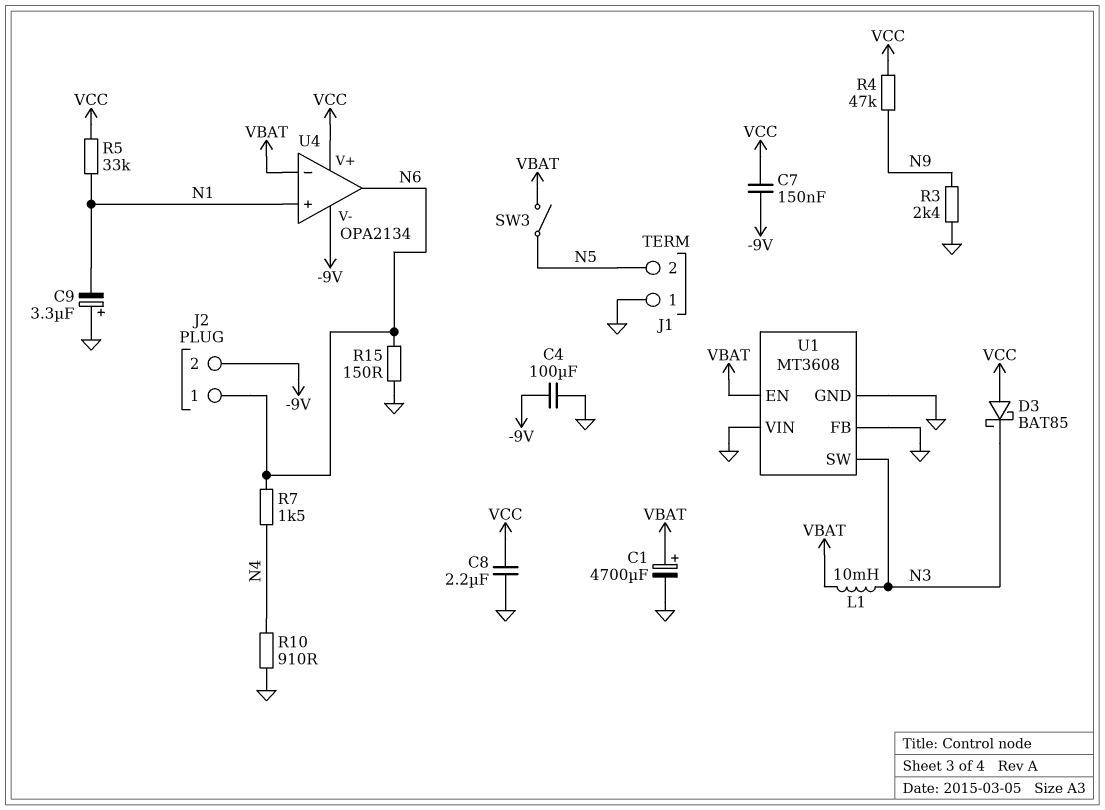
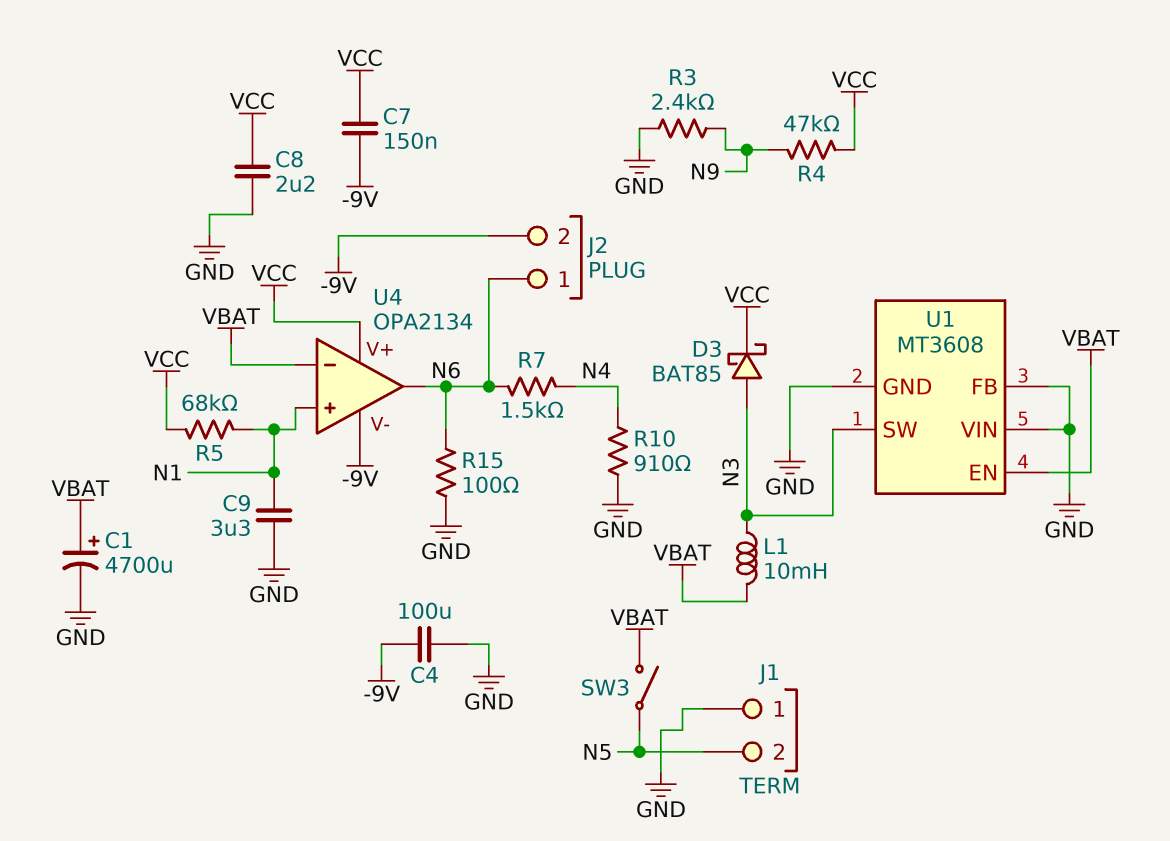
C9: 3.3uF (plus GND, minus N1) -> 3.3uF (GND, N1)
D3: schottky BAT85 (A VCC, K N3) -> schottky BAT85 (A N3, K VCC)
R5: 33k (N1, VCC) -> 68k (N1, VCC)
R15: 150 (GND, N6) -> 100 (GND, N6)

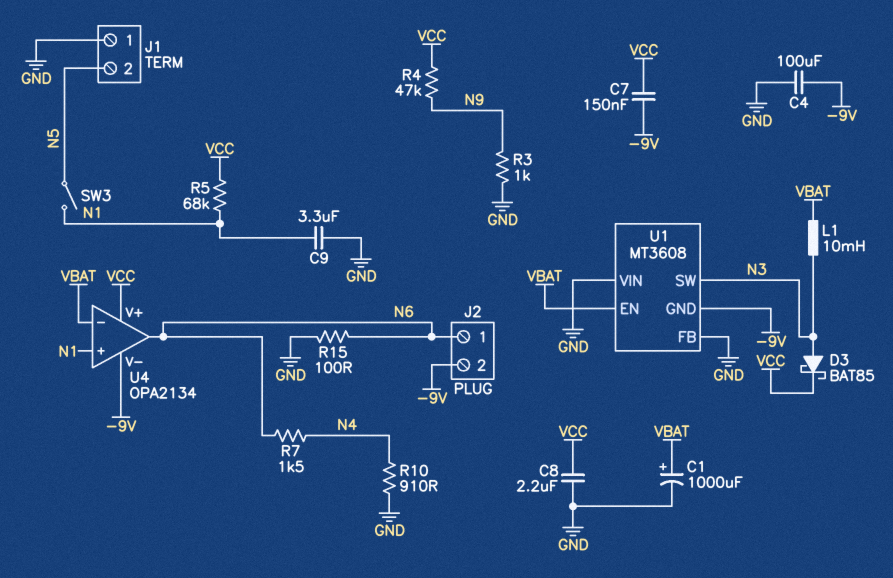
C1: 4700uF (plus VBAT, minus GND) -> 1000uF (plus VBAT, minus GND)
R3: 2.4k (GND, N9) -> 1k (GND, N9)
SW3: switch (N5, VBAT) -> switch (N1, N5)
U1 pin GND: GND -> -9V

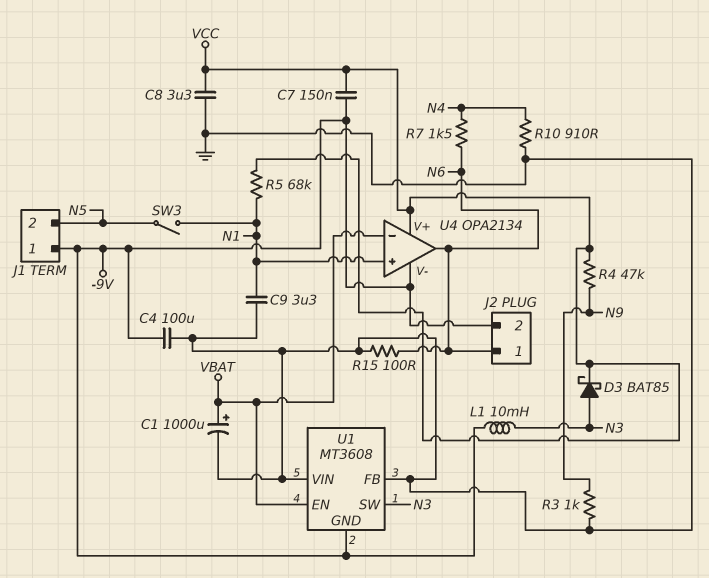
C8: 2.2uF (GND, VCC) -> 3.3uF (GND, VCC)
J1 pin 1: GND -> -9V
L1: 10mH (N3, VBAT) -> 10mH (-9V, N3)

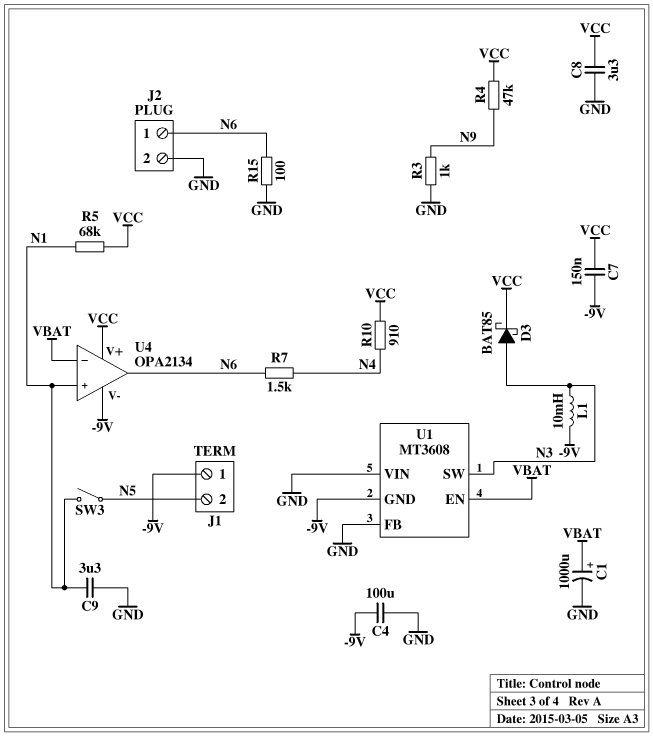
J2 pin 2: -9V -> GND
R10: 910 (GND, N4) -> 910 (N4, VCC)

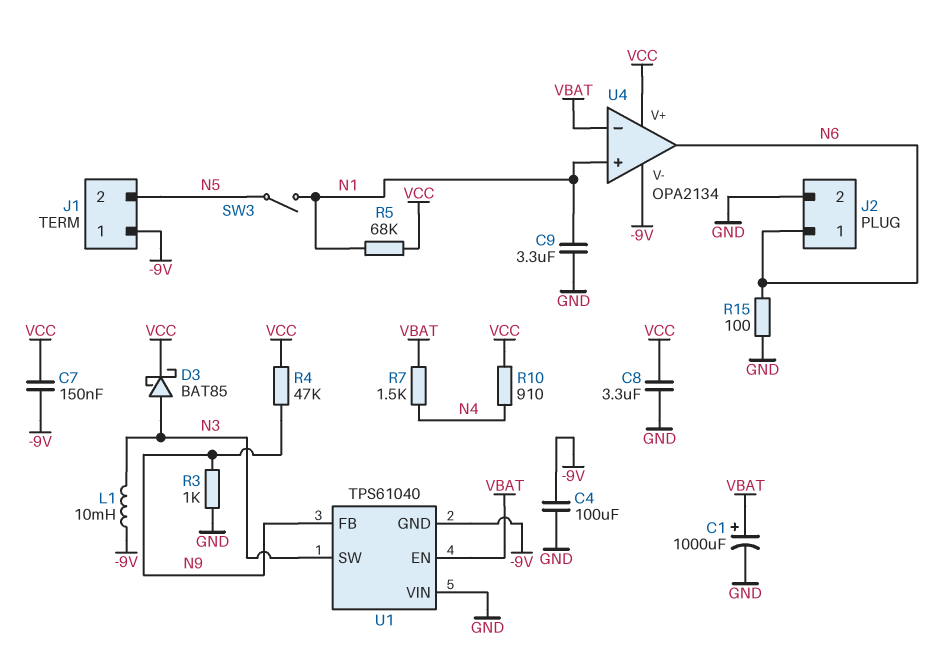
R7: 1.5k (N4, N6) -> 1.5k (N4, VBAT)
U1: MT3608 -> TPS61040
U1 pin FB: GND -> N9

